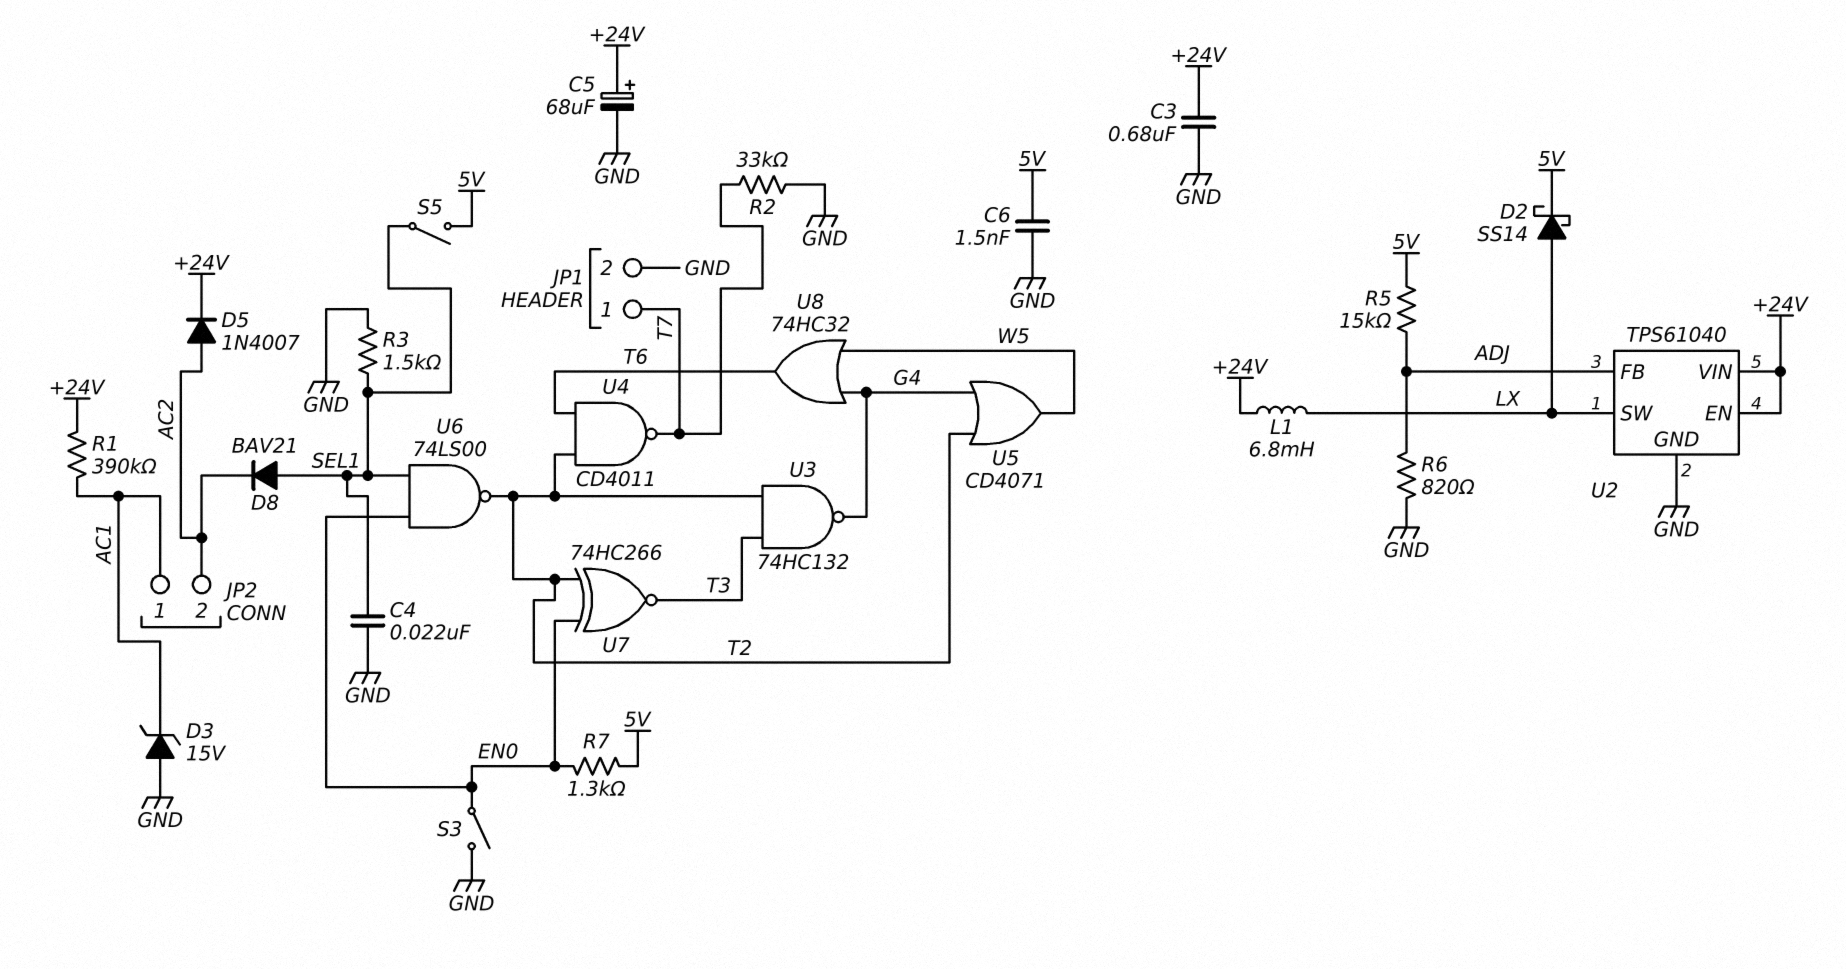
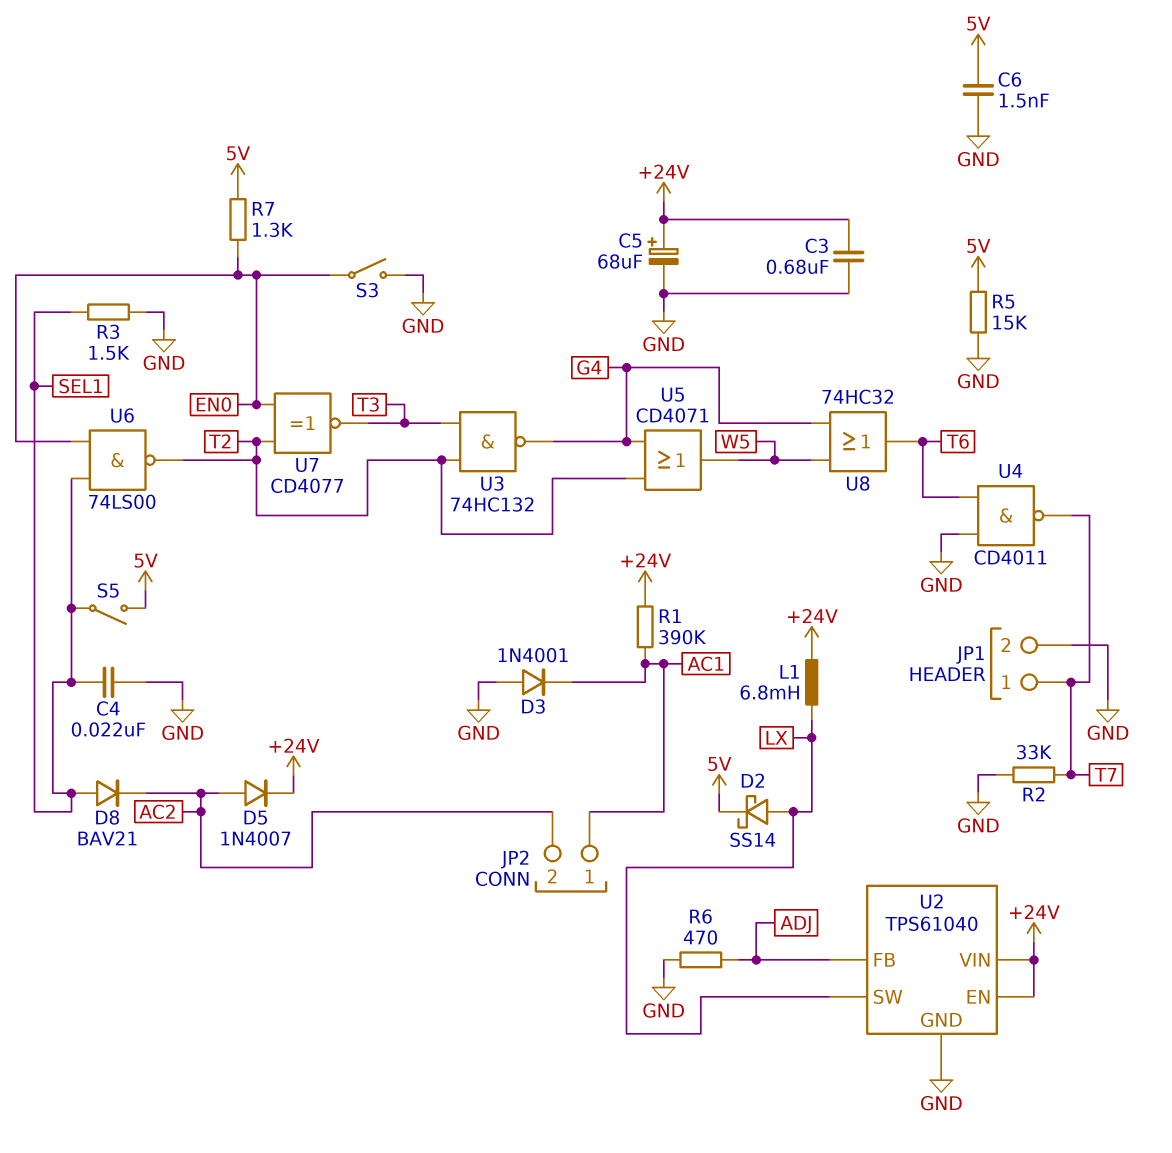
D3: zener 15V (A GND, K AC1) -> diode 1N4001 (A GND, K AC1)
R5: 15k (5V, ADJ) -> 15k (5V, GND)
R6: 820 (ADJ, GND) -> 470 (ADJ, GND)
U4: NAND CD4011 (in T2, in T6, out T7) -> NAND CD4011 (in GND, in T6, out T7)
U7: XNOR 74HC266 (in EN0, in T2, out T3) -> XNOR CD4077 (in EN0, in T2, out T3)

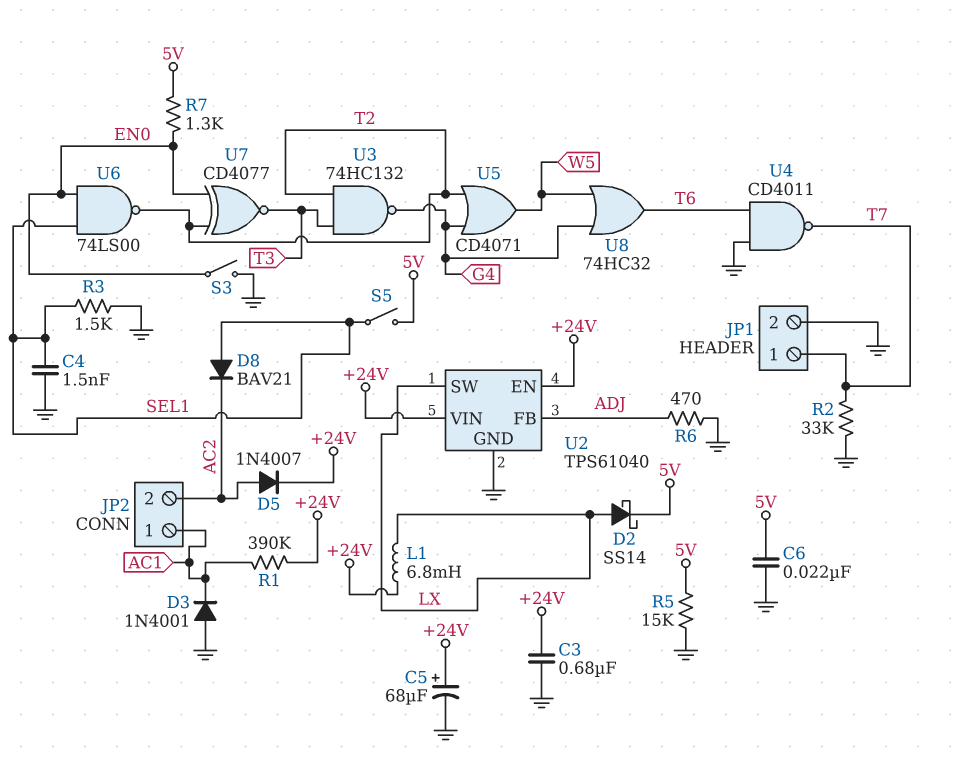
C4: 22nF (GND, SEL1) -> 1.5nF (GND, SEL1)
C6: 1.5nF (5V, GND) -> 22nF (5V, GND)

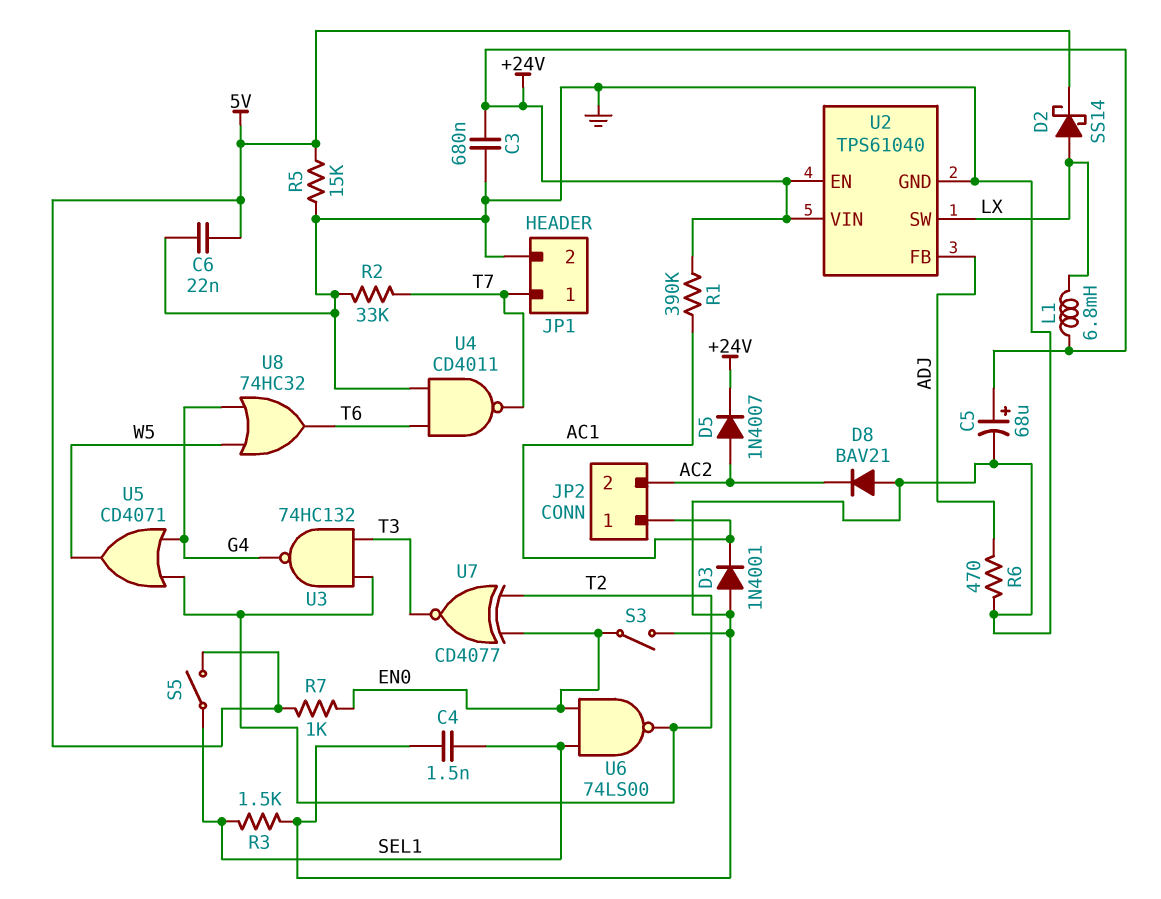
D8: diode BAV21 (A SEL1, K AC2) -> diode BAV21 (A GND, K AC2)
R7: 1.3k (5V, EN0) -> 1k (5V, EN0)

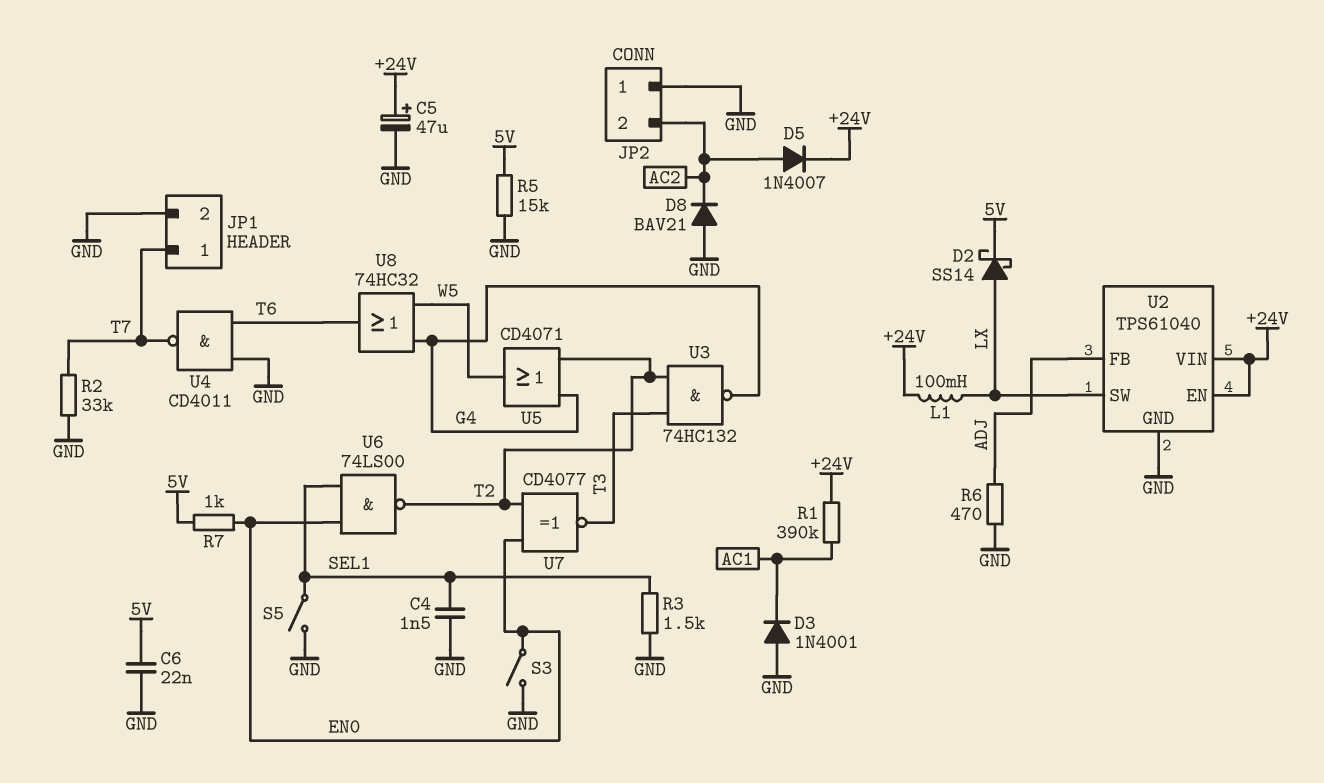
C3: 680nF (+24V, GND) -> none
C5: 68uF (plus +24V, minus GND) -> 47uF (plus +24V, minus GND)
JP2 pin 1: AC1 -> GND
L1: 6.8mH (+24V, LX) -> 100mH (+24V, LX)
S5: switch (5V, SEL1) -> switch (GND, SEL1)

